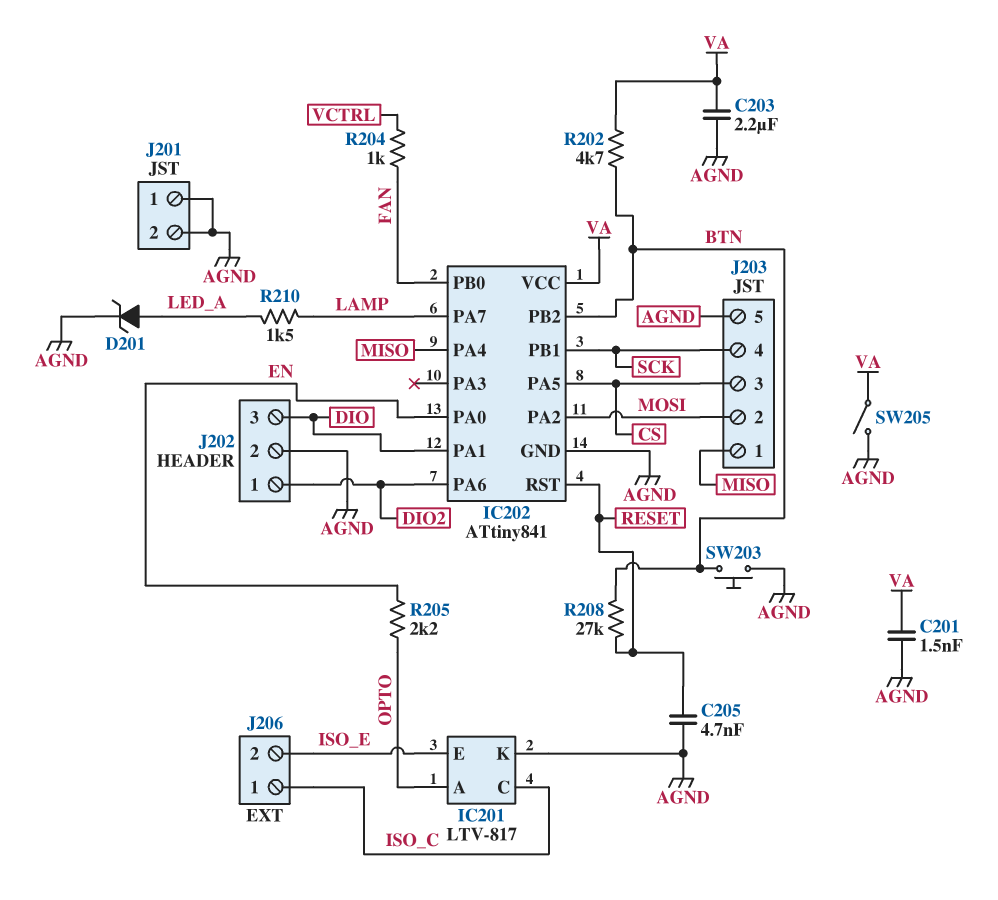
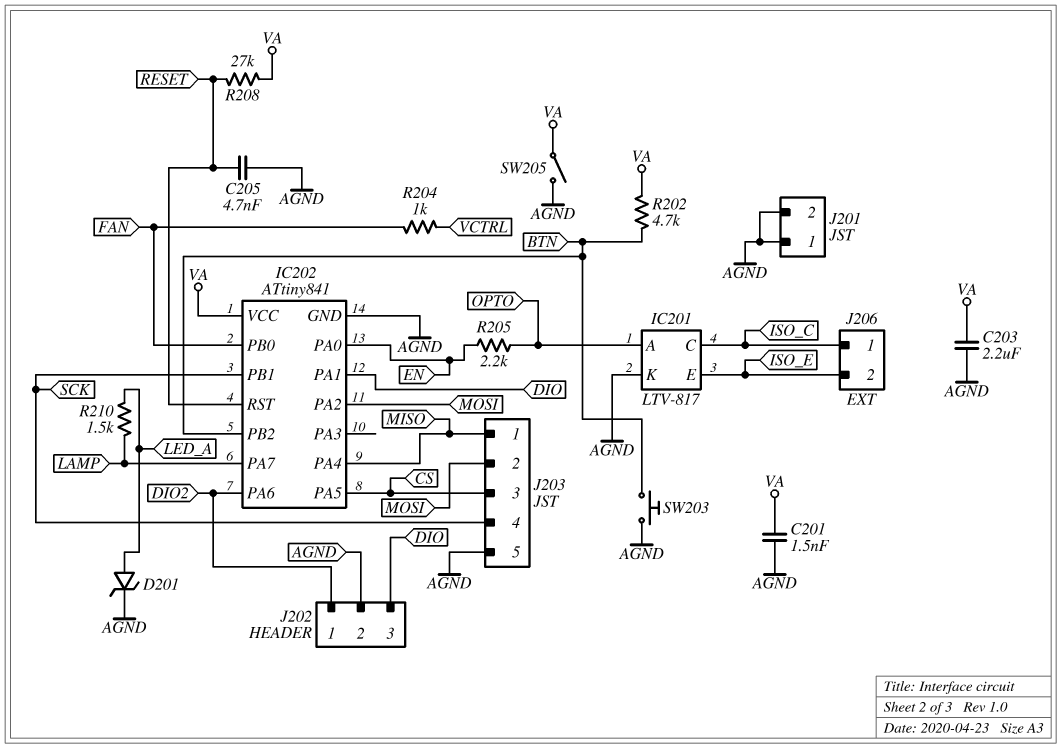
R208: 27k (BTN, RESET) -> 27k (RESET, VA)

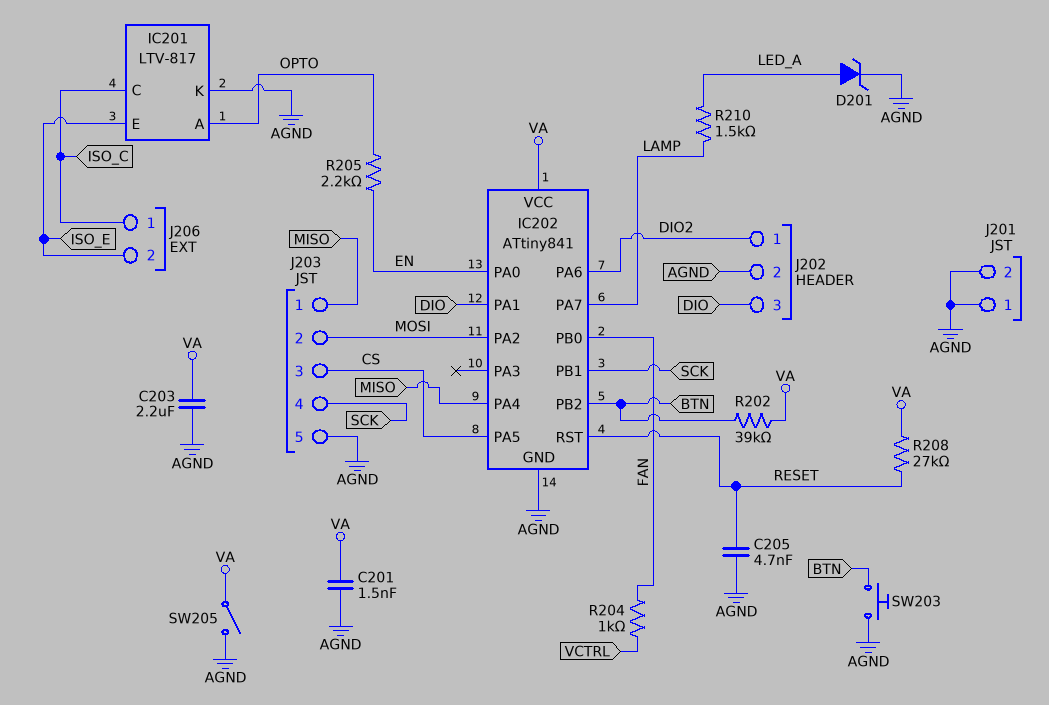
R202: 4.7k (BTN, VA) -> 39k (BTN, VA)

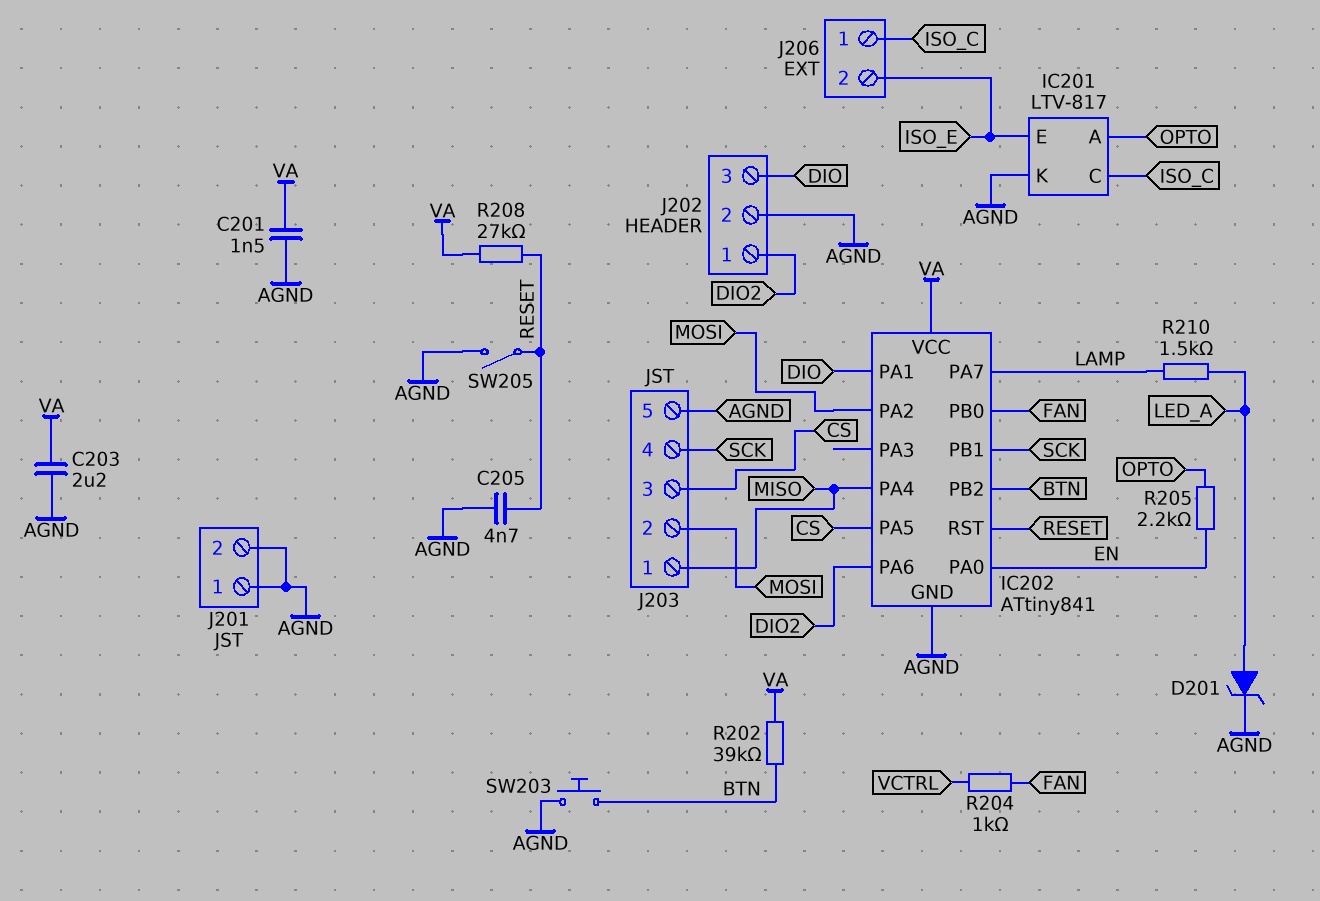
SW205: switch (AGND, VA) -> switch (AGND, RESET)

